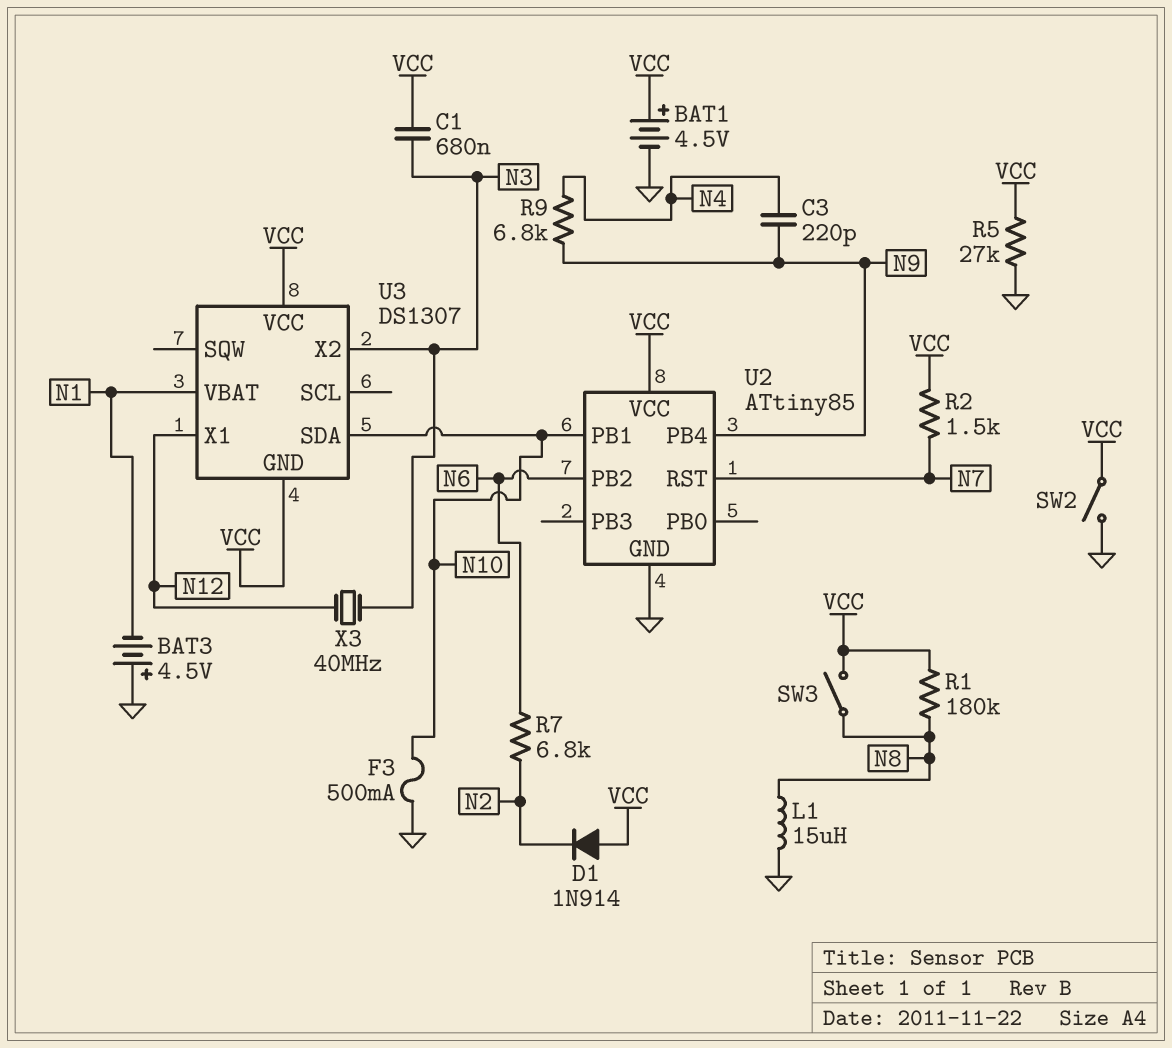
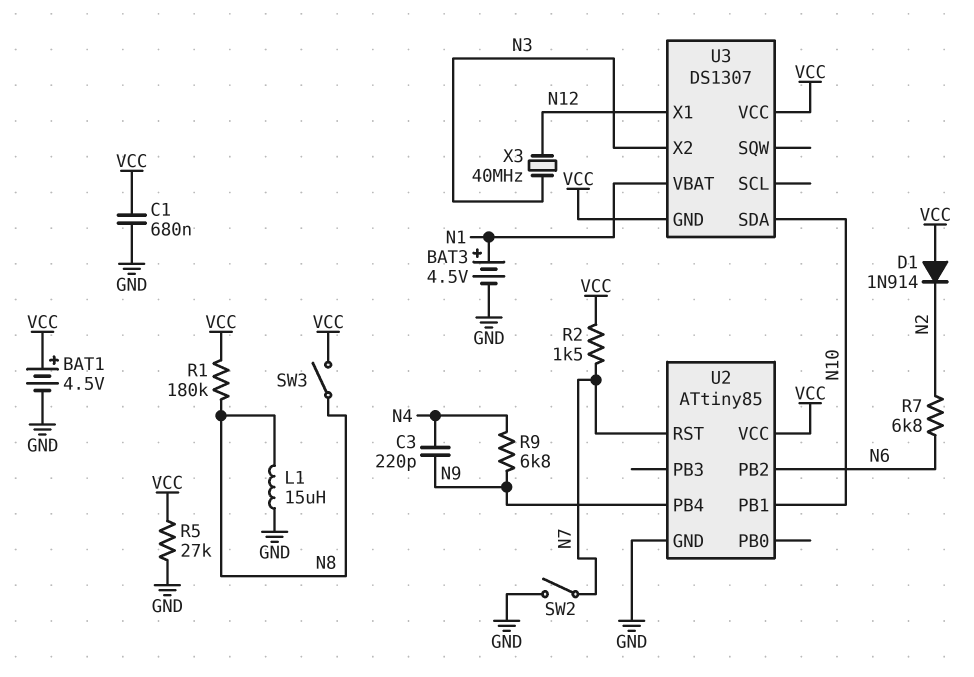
BAT3: 4.5V (plus GND, minus N1) -> 4.5V (plus N1, minus GND)
C1: 680nF (N3, VCC) -> 680nF (GND, VCC)
F3: 500mA (GND, N10) -> none
SW2: switch (GND, VCC) -> switch (GND, N7)

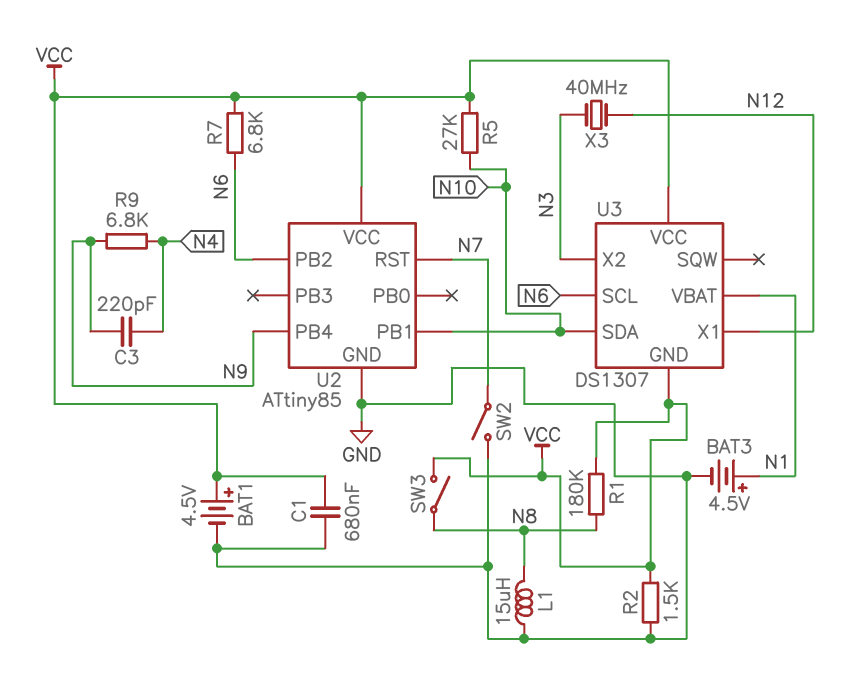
D1: diode 1N914 (A VCC, K N2) -> none
R2: 1.5k (N7, VCC) -> 1.5k (GND, VCC)
R5: 27k (GND, VCC) -> 27k (N10, VCC)
R7: 6.8k (N2, N6) -> 6.8k (N6, VCC)
U3 pin SCL: none -> N6

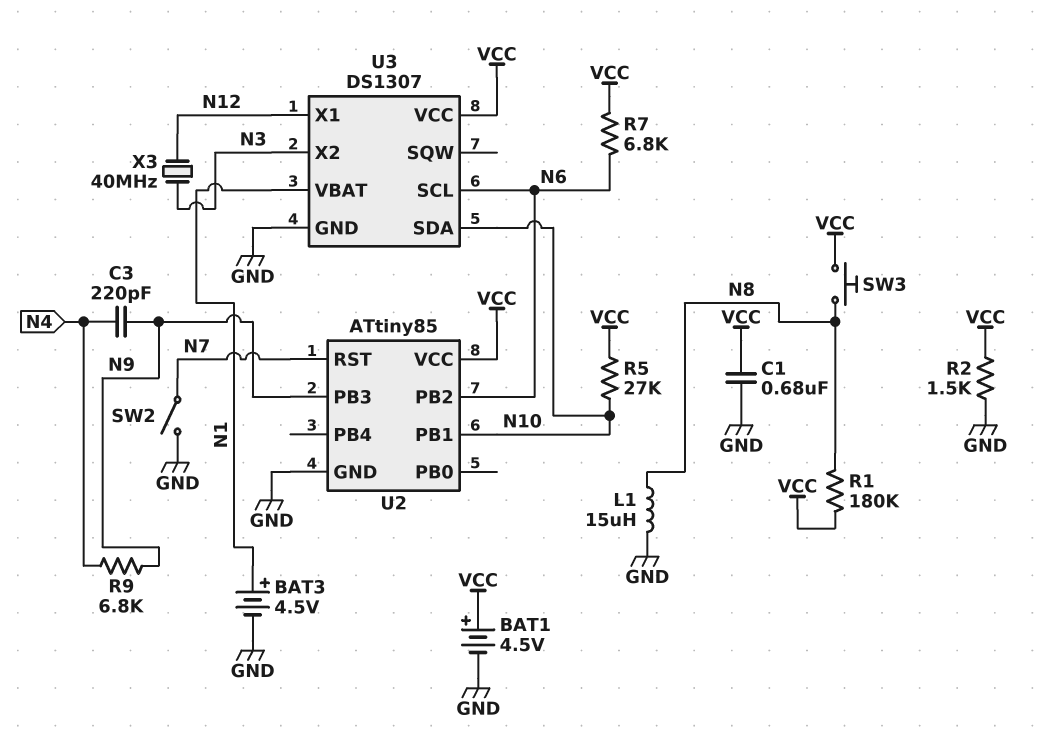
SW3: switch (N8, VCC) -> button (N8, VCC)
U2 pin PB3: none -> N9
U2 pin PB4: N9 -> none
U3 pin GND: VCC -> GND

